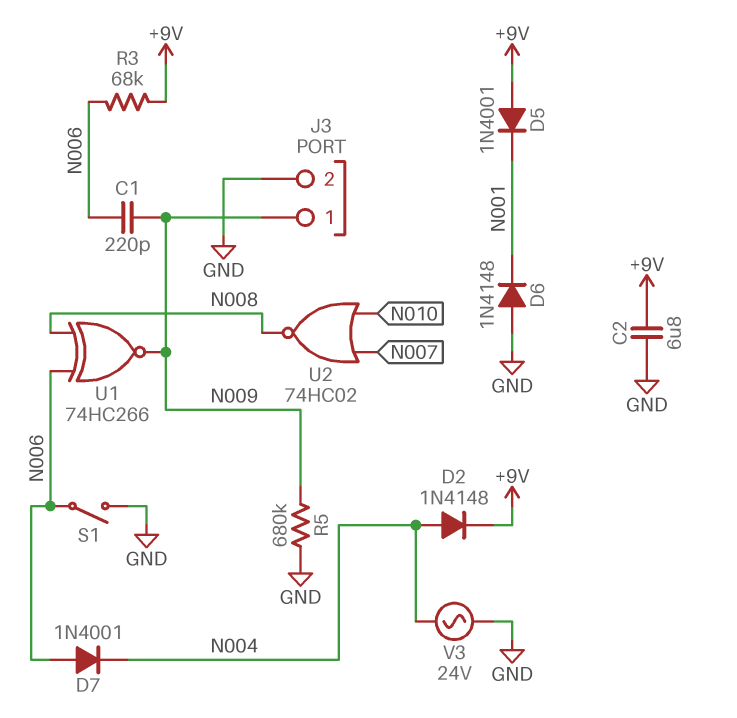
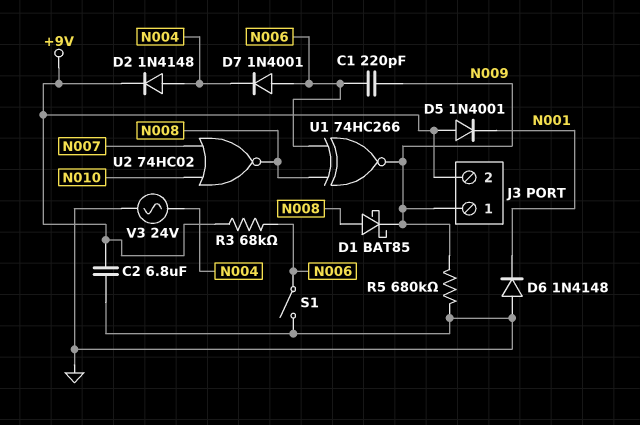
D1: none -> schottky BAT85 (A N008, K N009)
J3 pin 2: GND -> +9V

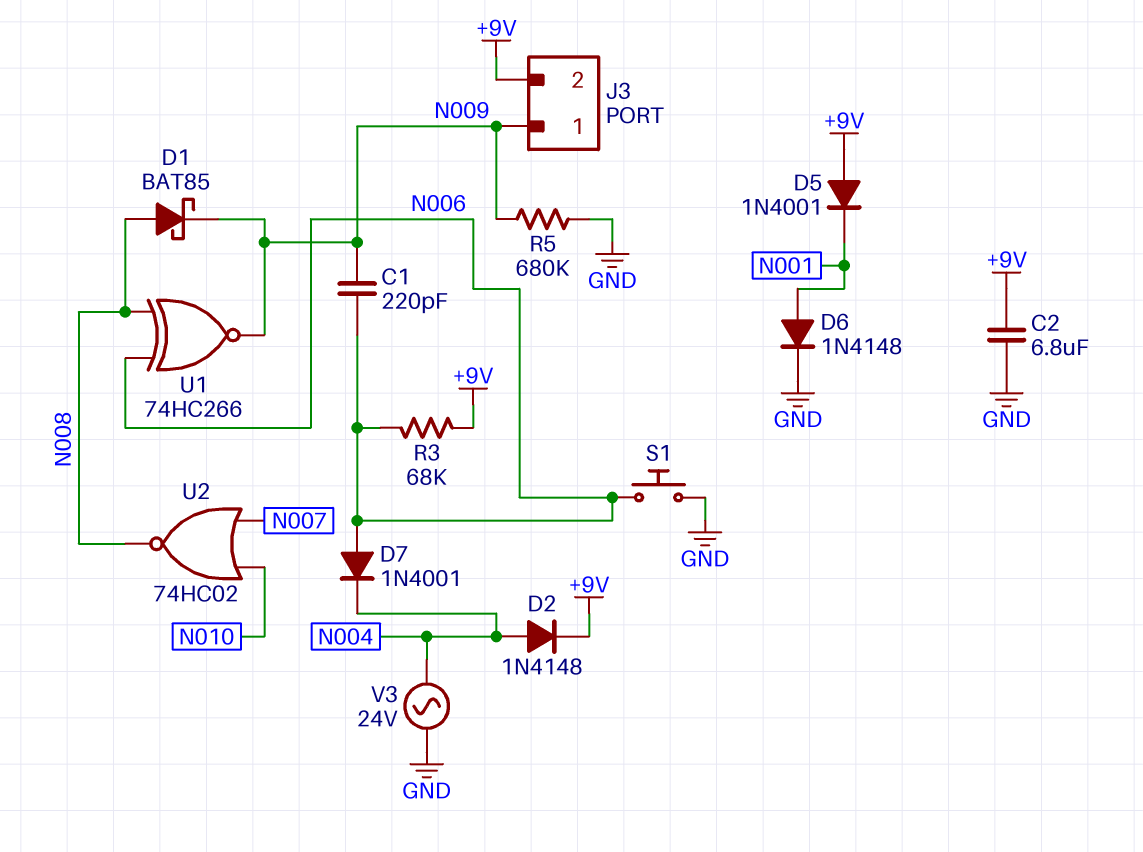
D6: diode 1N4148 (A GND, K N001) -> diode 1N4148 (A N001, K GND)
S1: switch (GND, N006) -> button (GND, N006)

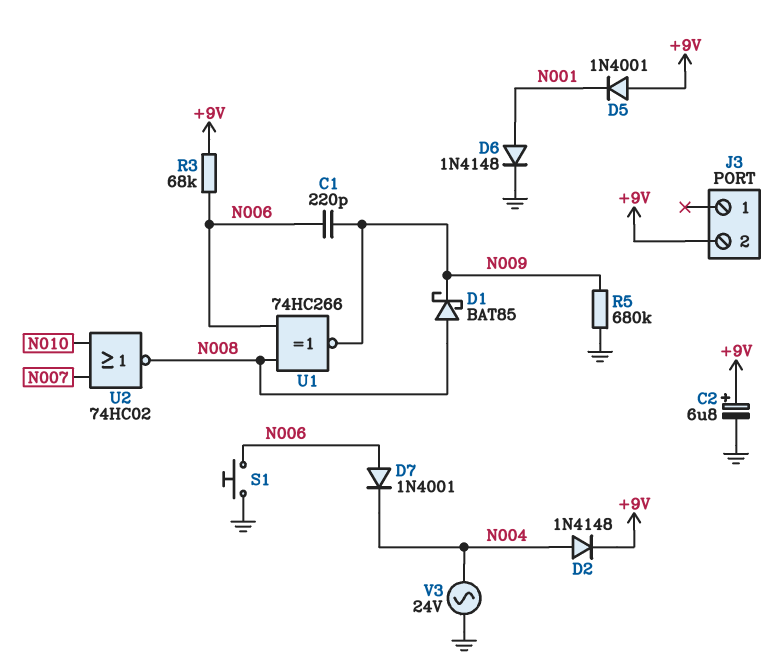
C2: 6.8uF (+9V, GND) -> 6.8uF (plus +9V, minus GND)
J3 pin 1: N009 -> none

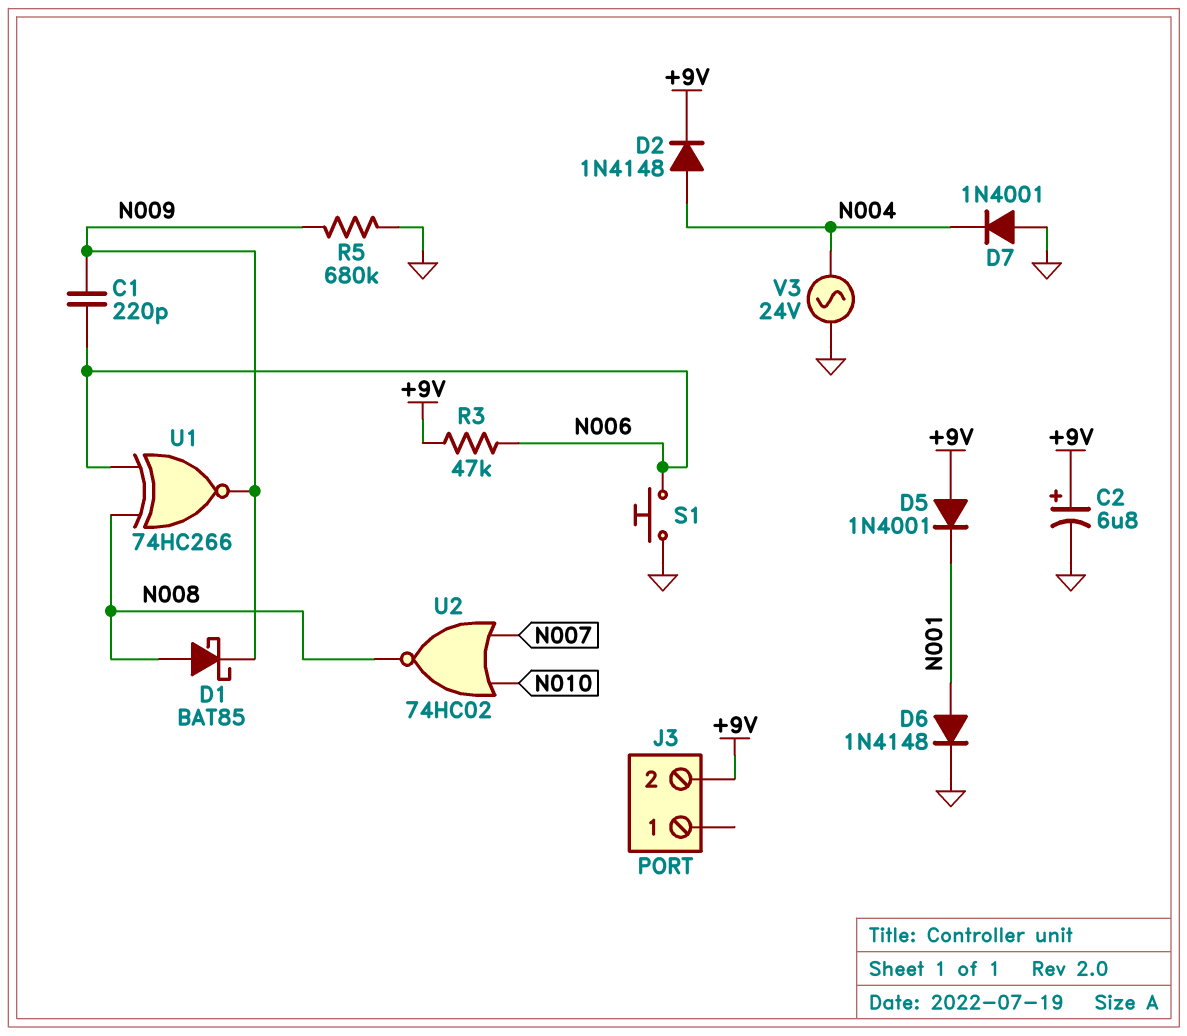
D7: diode 1N4001 (A N006, K N004) -> diode 1N4001 (A GND, K N004)
R3: 68k (+9V, N006) -> 47k (+9V, N006)

